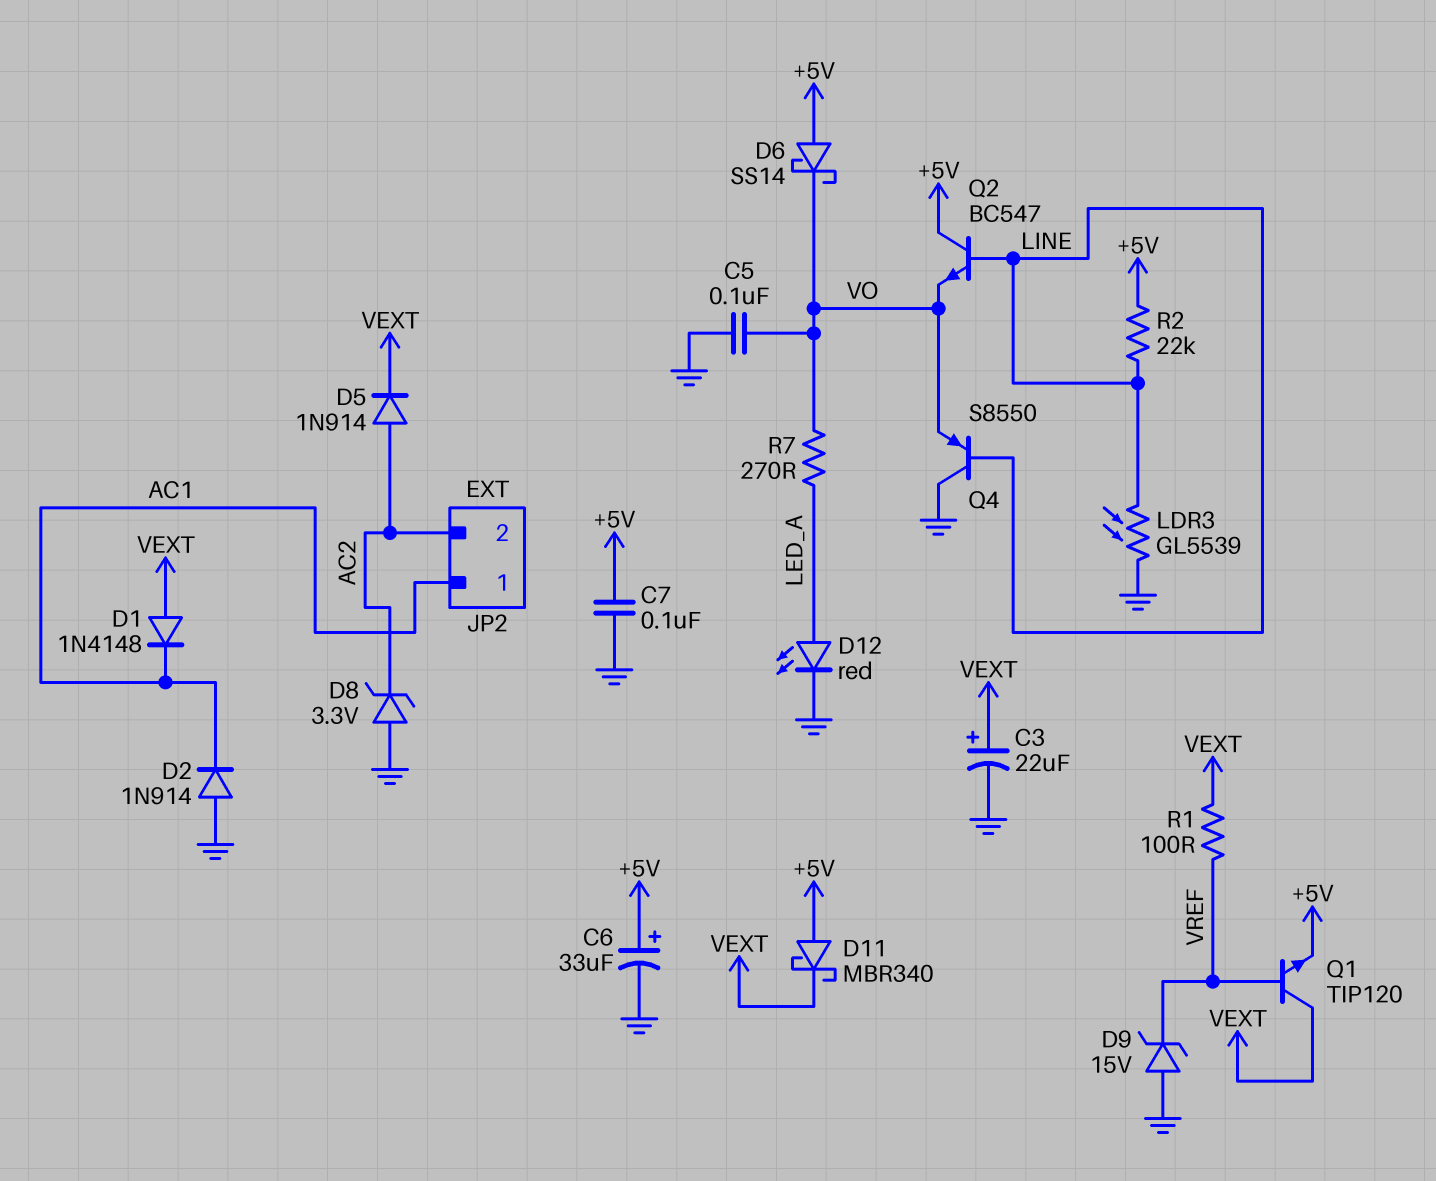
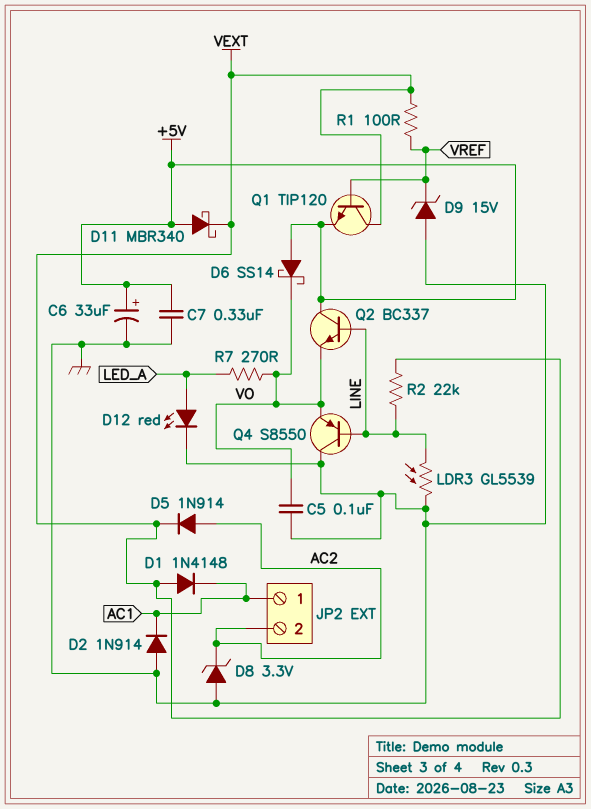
C3: 22uF (plus VEXT, minus GND) -> none
C7: 100nF (+5V, GND) -> 330nF (+5V, GND)
Q2: NPN BC547 (B LINE, C +5V, E VO) -> NPN BC337 (B LINE, C +5V, E VO)
R2: 22k (+5V, LINE) -> 22k (LINE, VEXT)

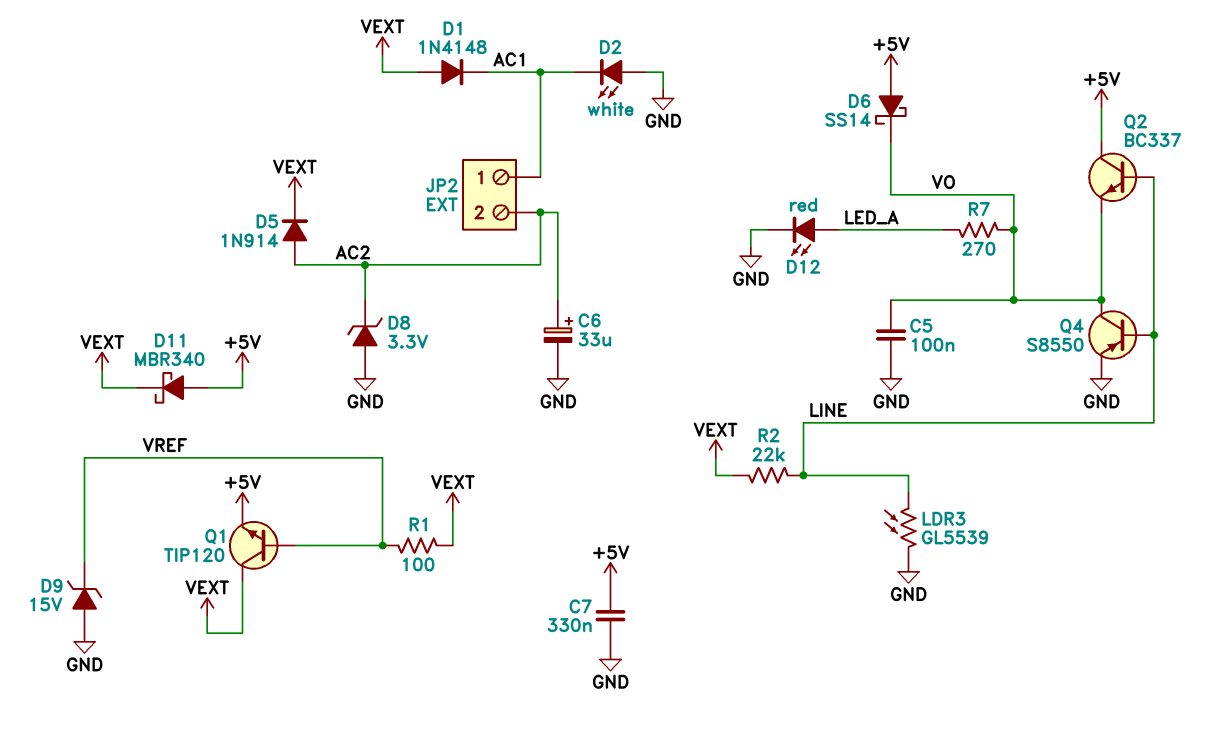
C6: 33uF (plus +5V, minus GND) -> 33uF (plus AC2, minus GND)
D2: diode 1N914 (A GND, K AC1) -> LED white (A GND, K AC1)
Q4: PNP S8550 (B LINE, C GND, E VO) -> PNP S8550 (B LINE, C VO, E GND)

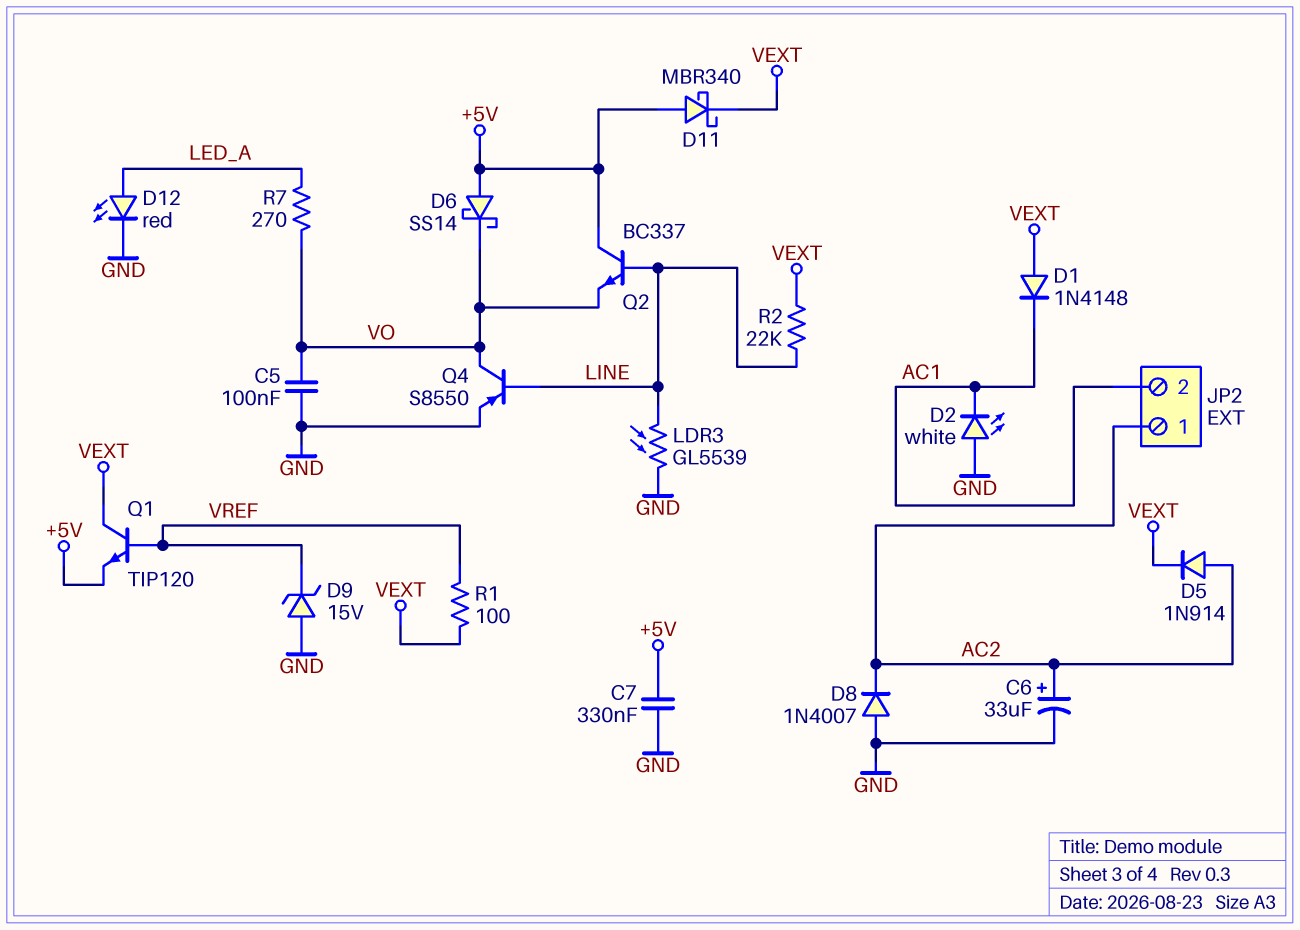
D8: zener 3.3V (A GND, K AC2) -> diode 1N4007 (A GND, K AC2)
JP2 pin 1: AC1 -> AC2
JP2 pin 2: AC2 -> AC1

